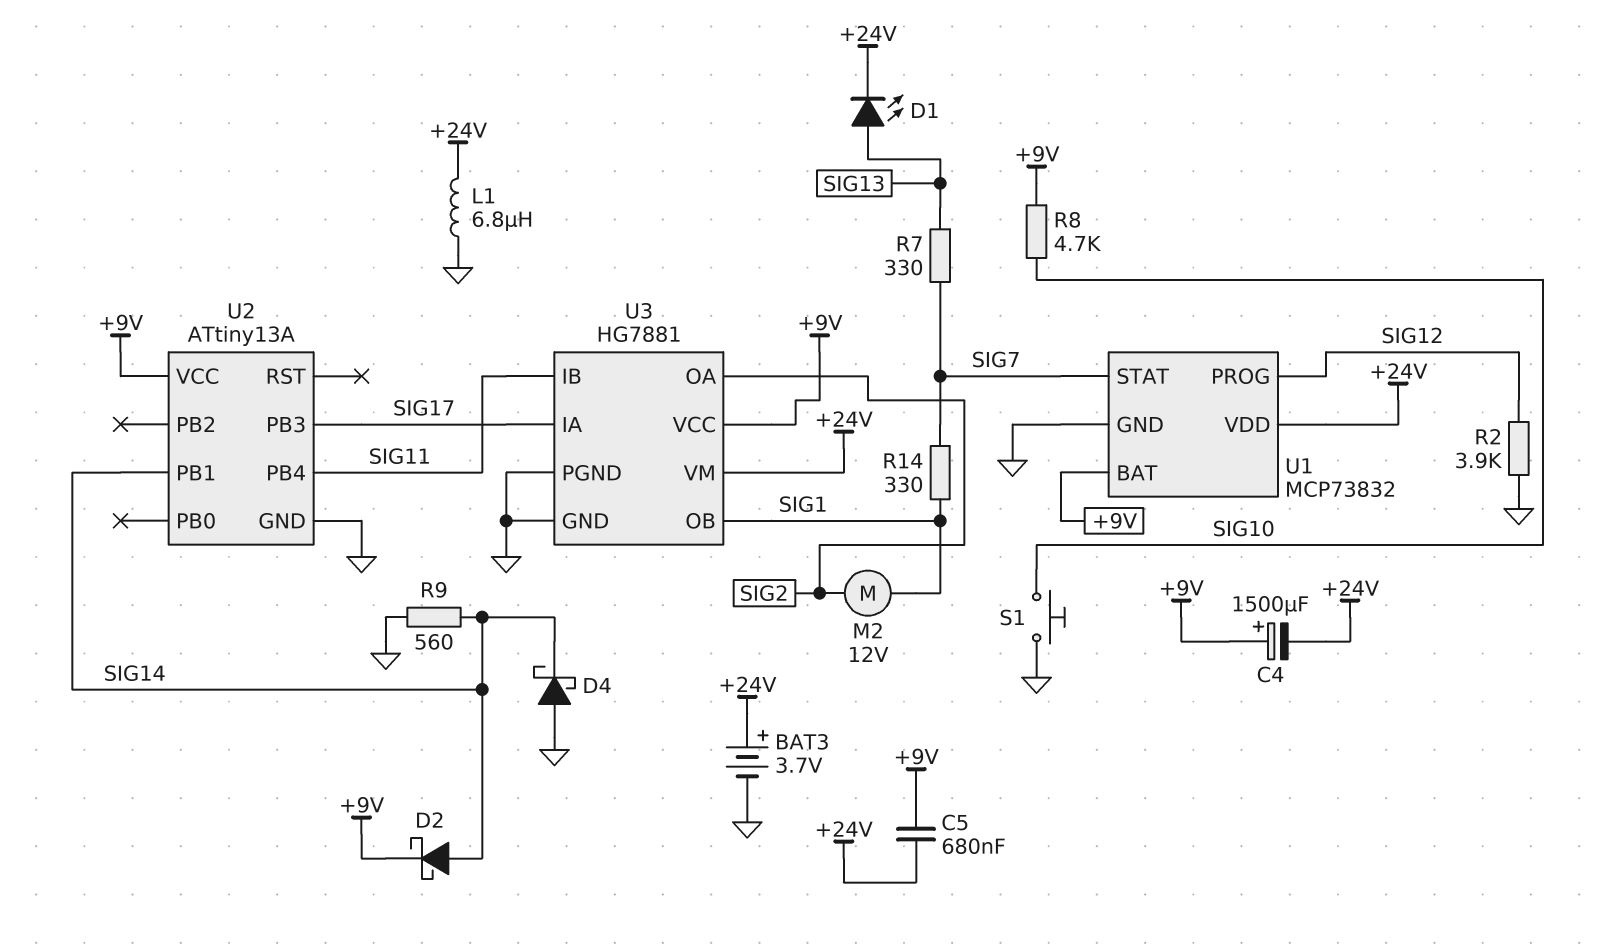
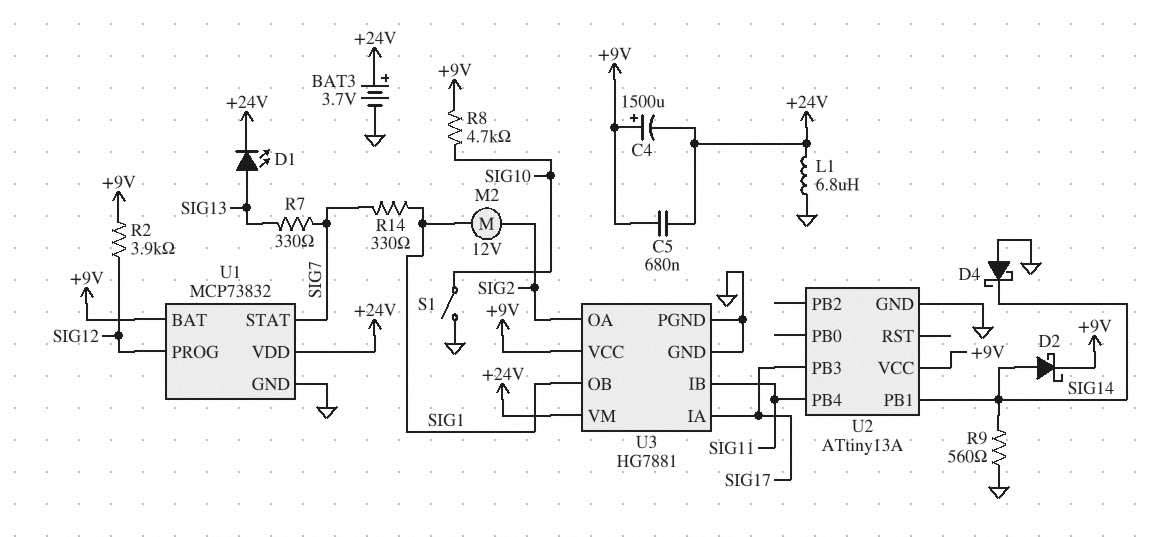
R2: 3.9k (GND, SIG12) -> 3.9k (+9V, SIG12)
S1: button (GND, SIG10) -> switch (GND, SIG10)

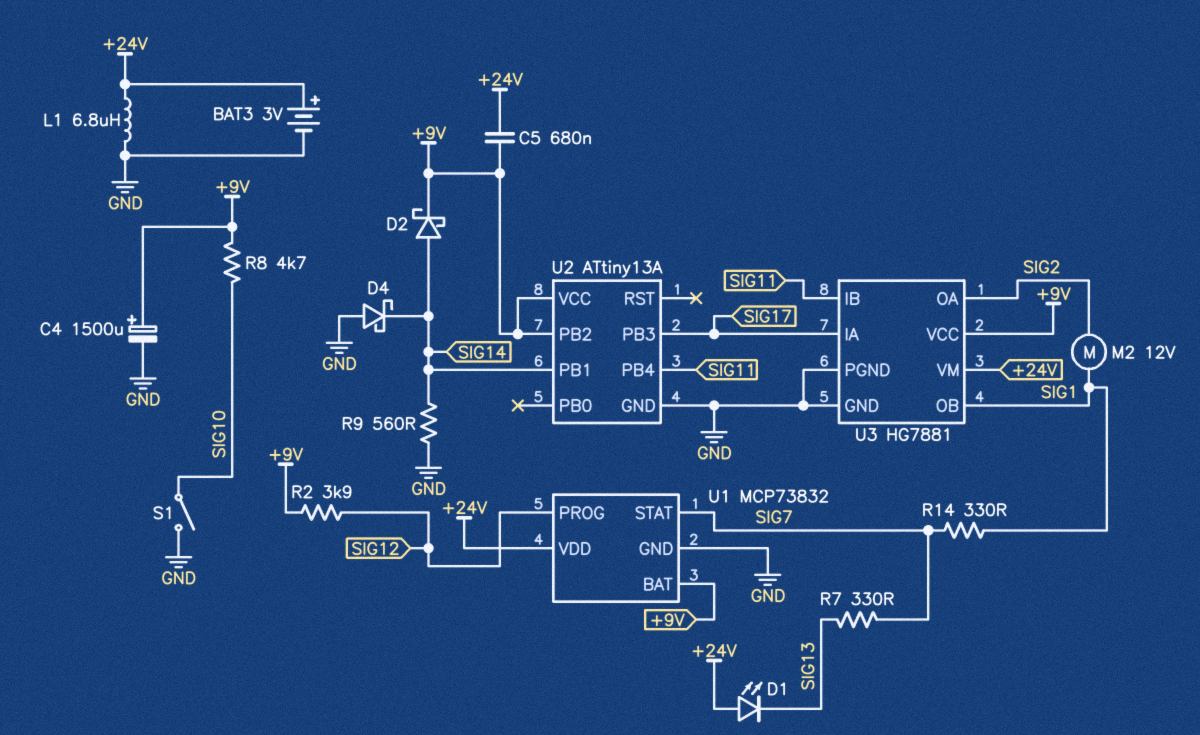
BAT3: 3.7V (plus +24V, minus GND) -> 3V (plus +24V, minus GND)
C4: 1500uF (plus +9V, minus +24V) -> 1500uF (plus +9V, minus GND)
D1: LED (A SIG13, K +24V) -> LED (A +24V, K SIG13)
U2 pin PB2: none -> +9V

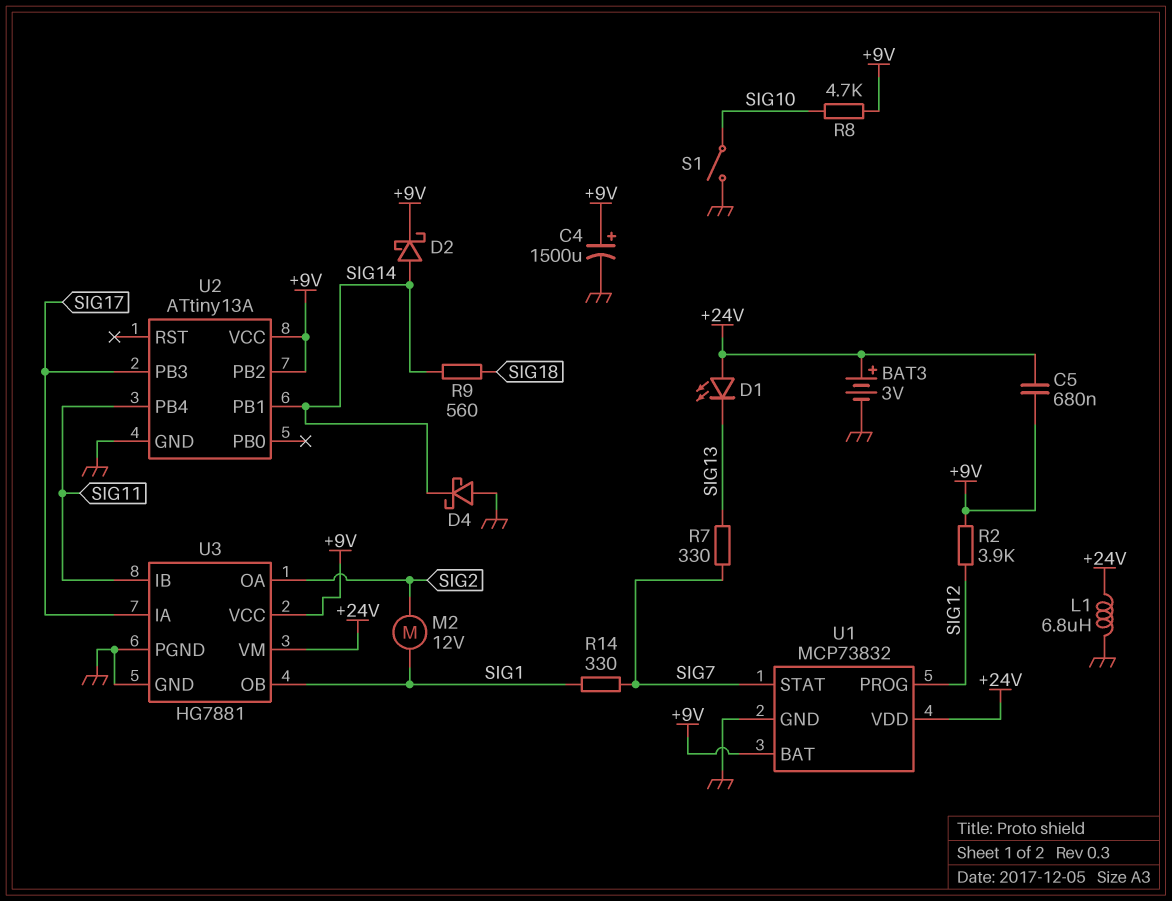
R9: 560 (GND, SIG14) -> 560 (SIG14, SIG18)

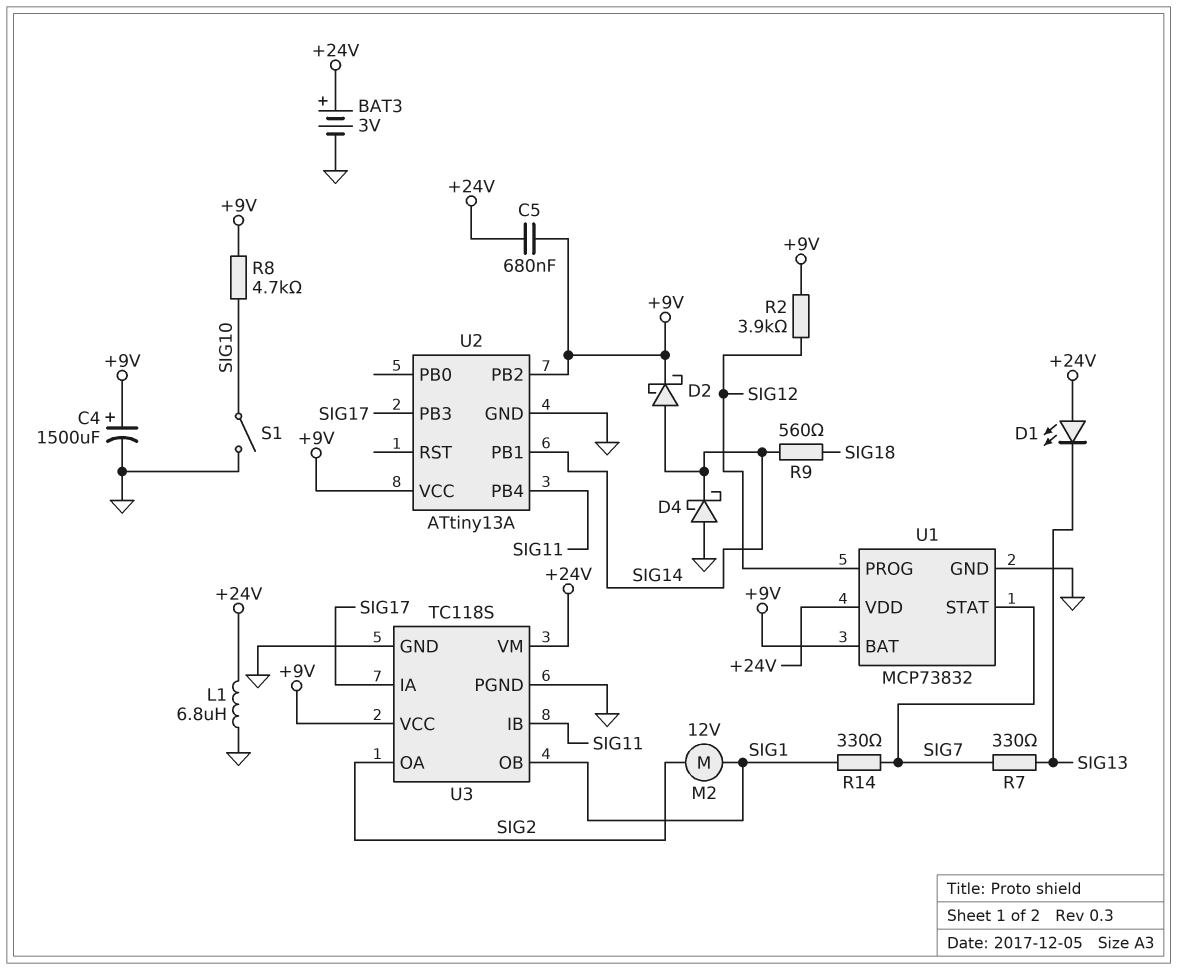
U3: HG7881 -> TC118S

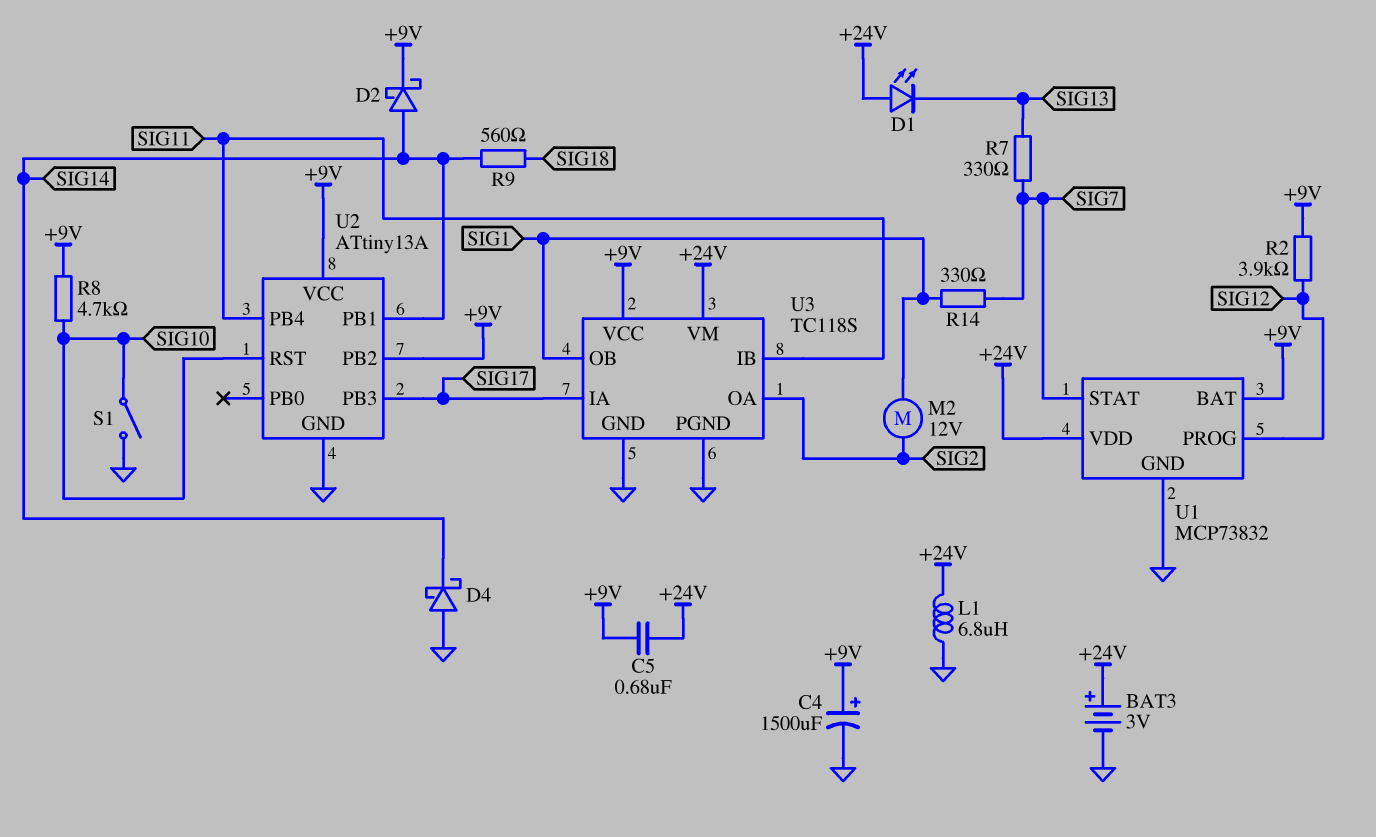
U2 pin RST: none -> SIG10

